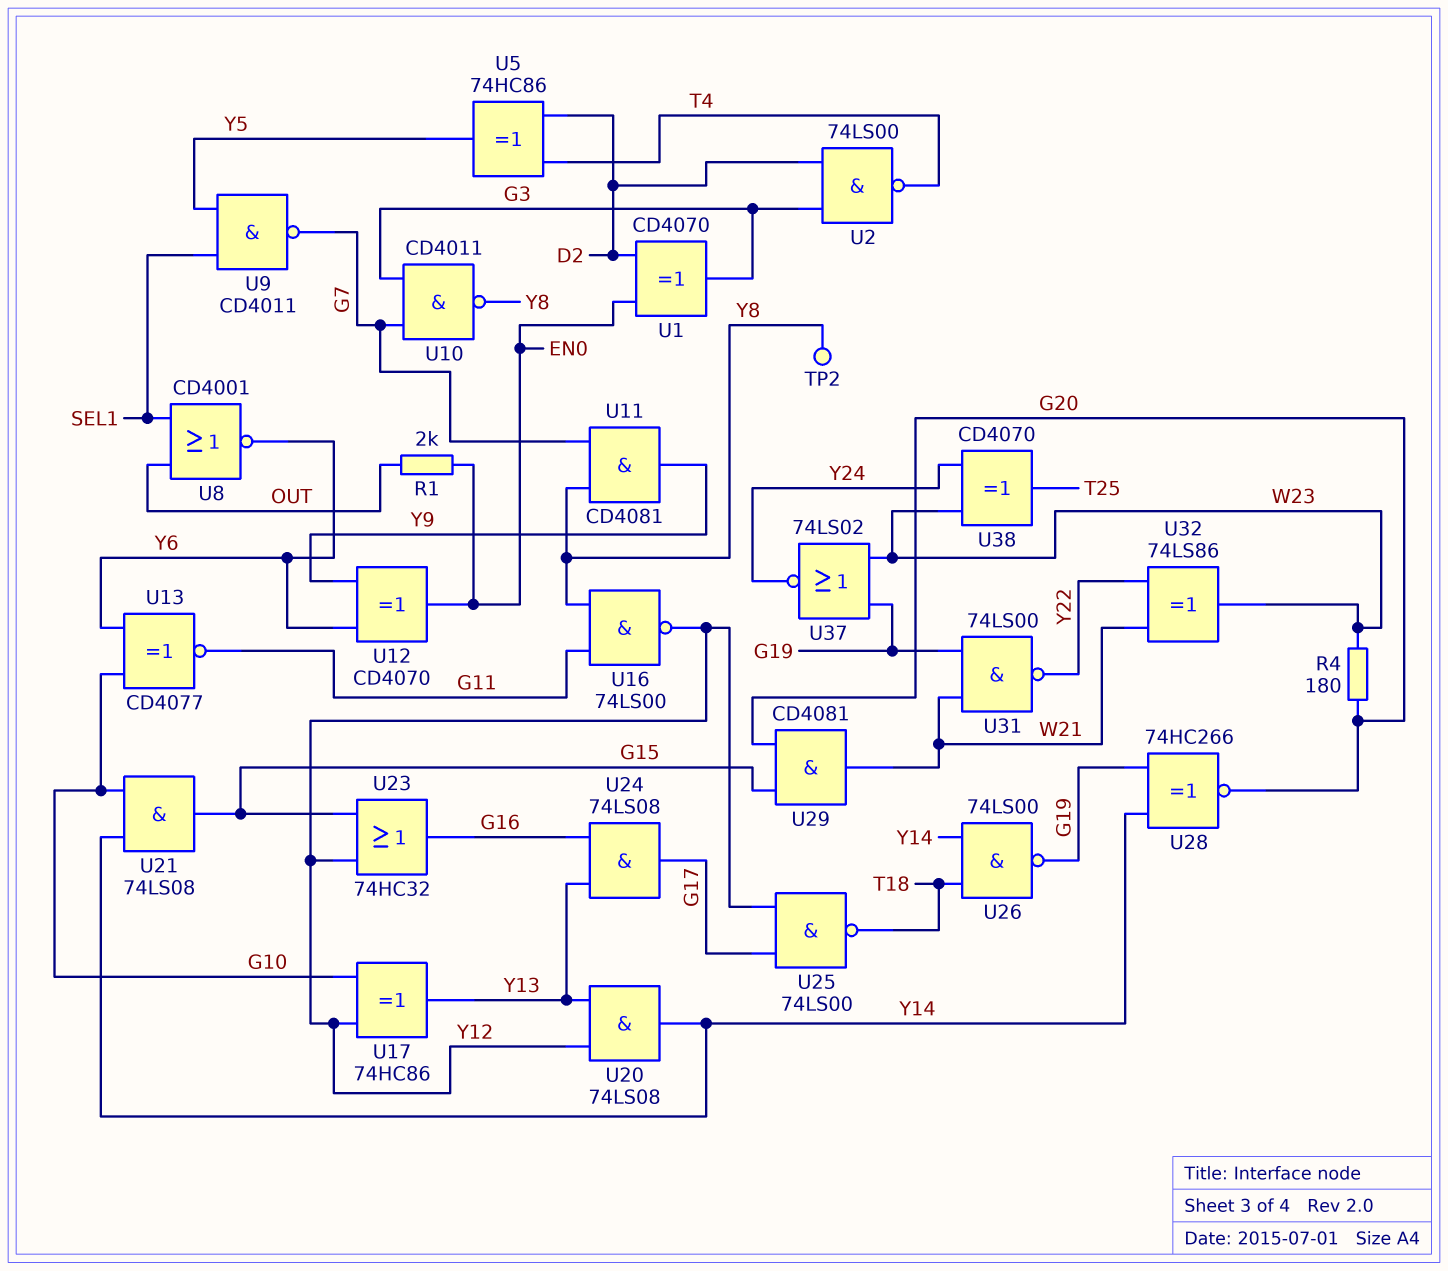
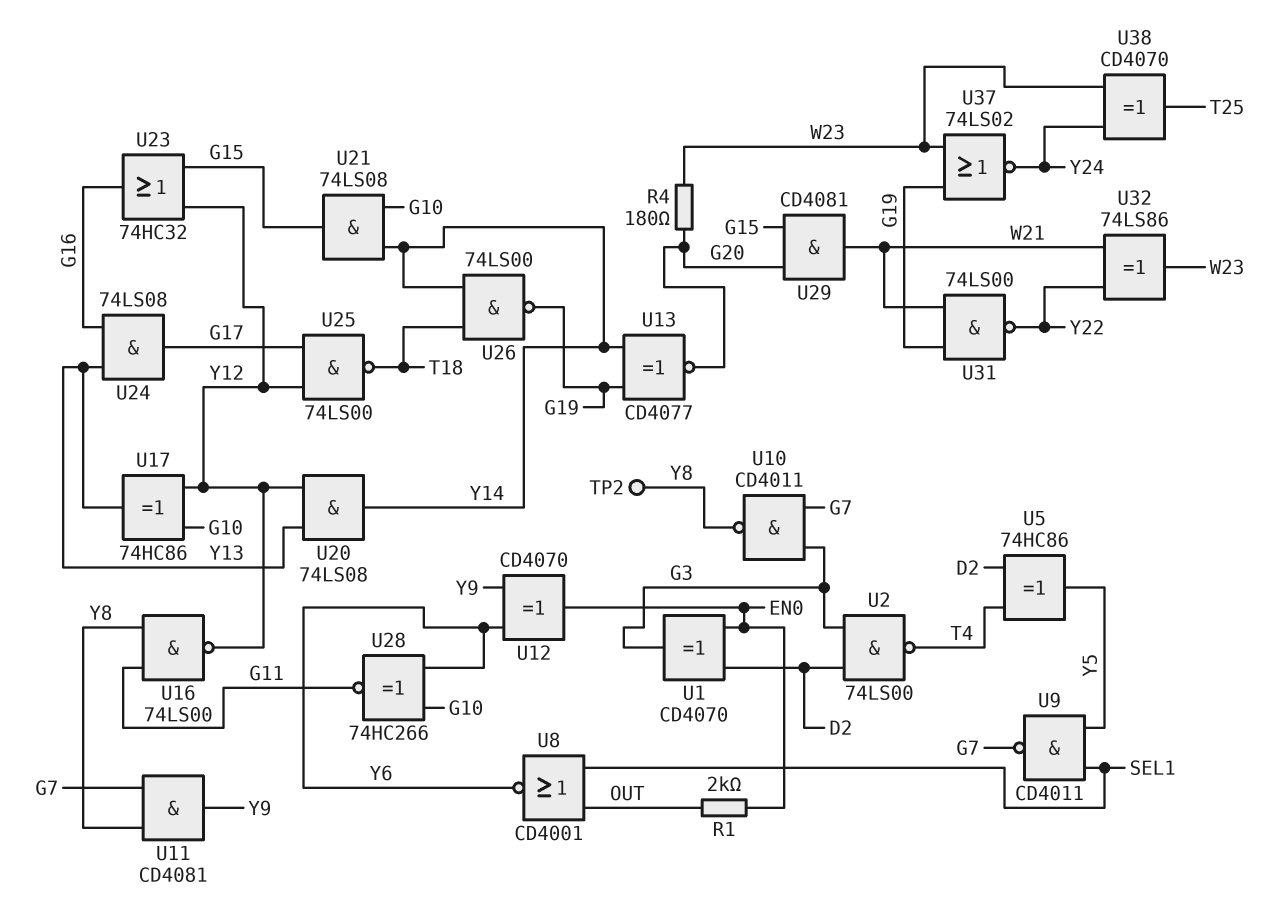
U13: XNOR CD4077 (in G10, in Y6, out G11) -> XNOR CD4077 (in G19, in Y14, out G20)
U28: XNOR 74HC266 (in G19, in Y14, out G20) -> XNOR 74HC266 (in G10, in Y6, out G11)

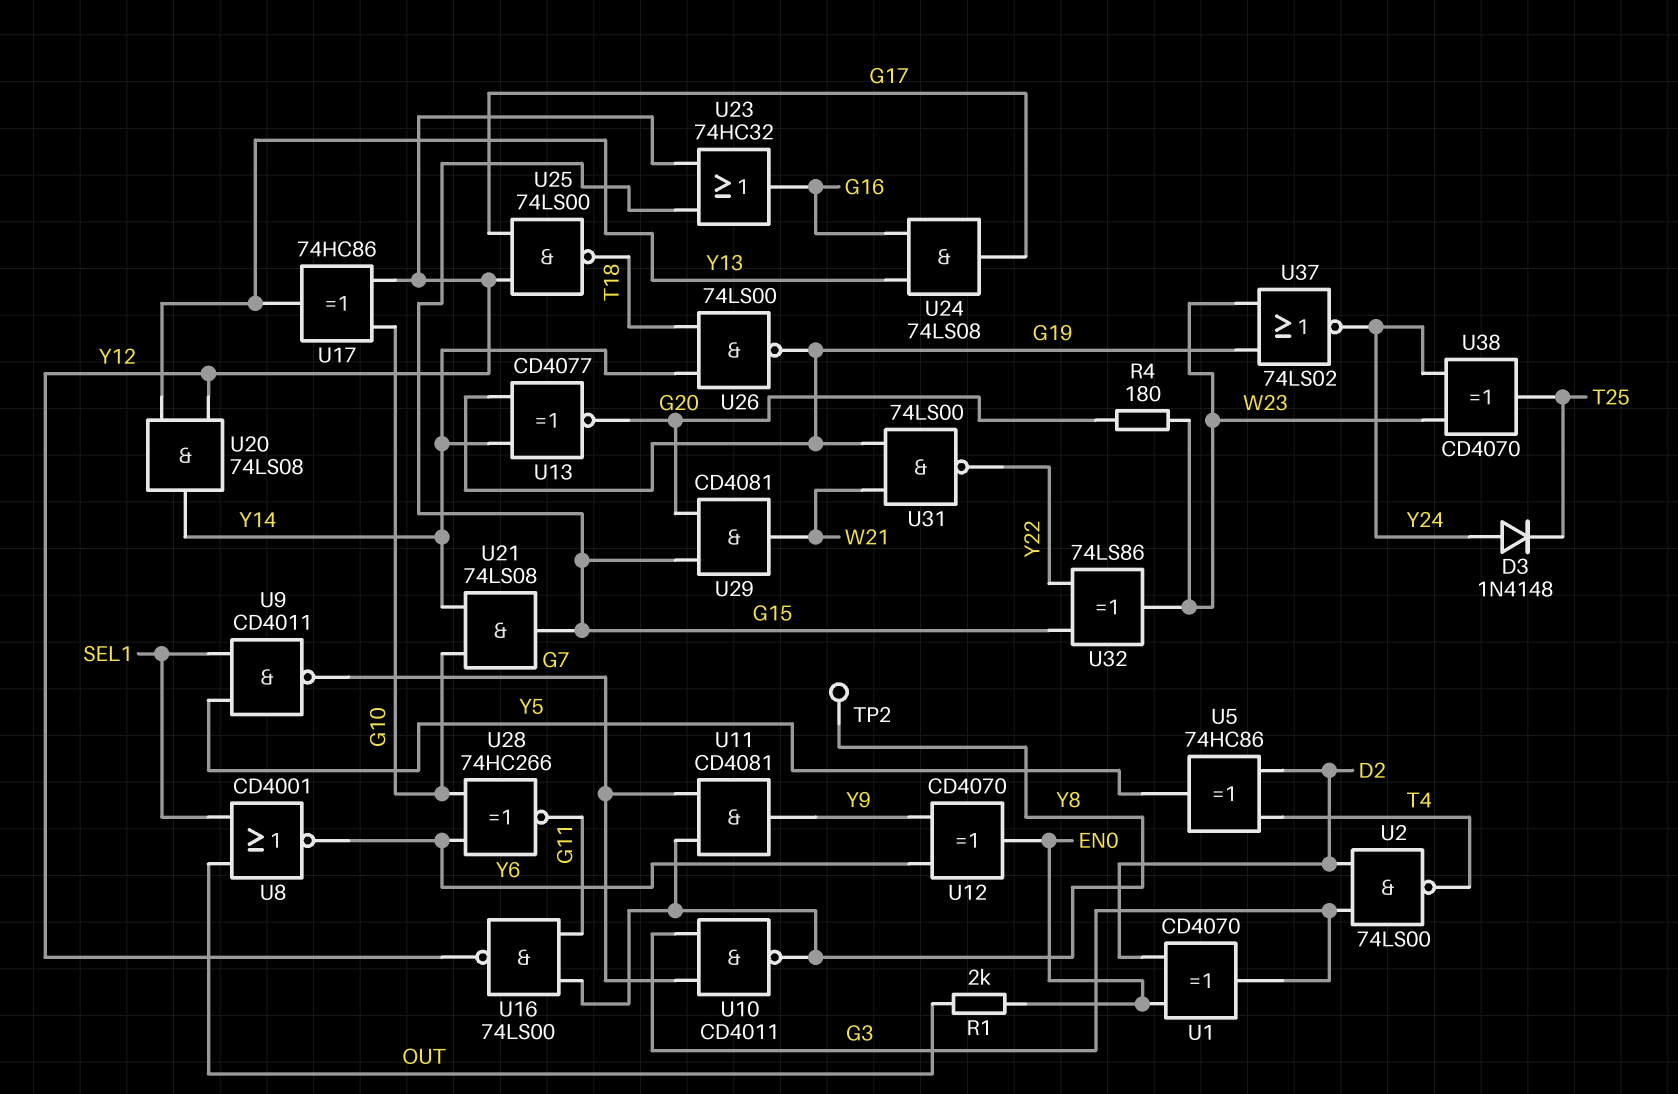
D3: none -> diode 1N4148 (A Y24, K T25)
U32: XOR 74LS86 (in W21, in Y22, out W23) -> XOR 74LS86 (in G15, in Y22, out W23)

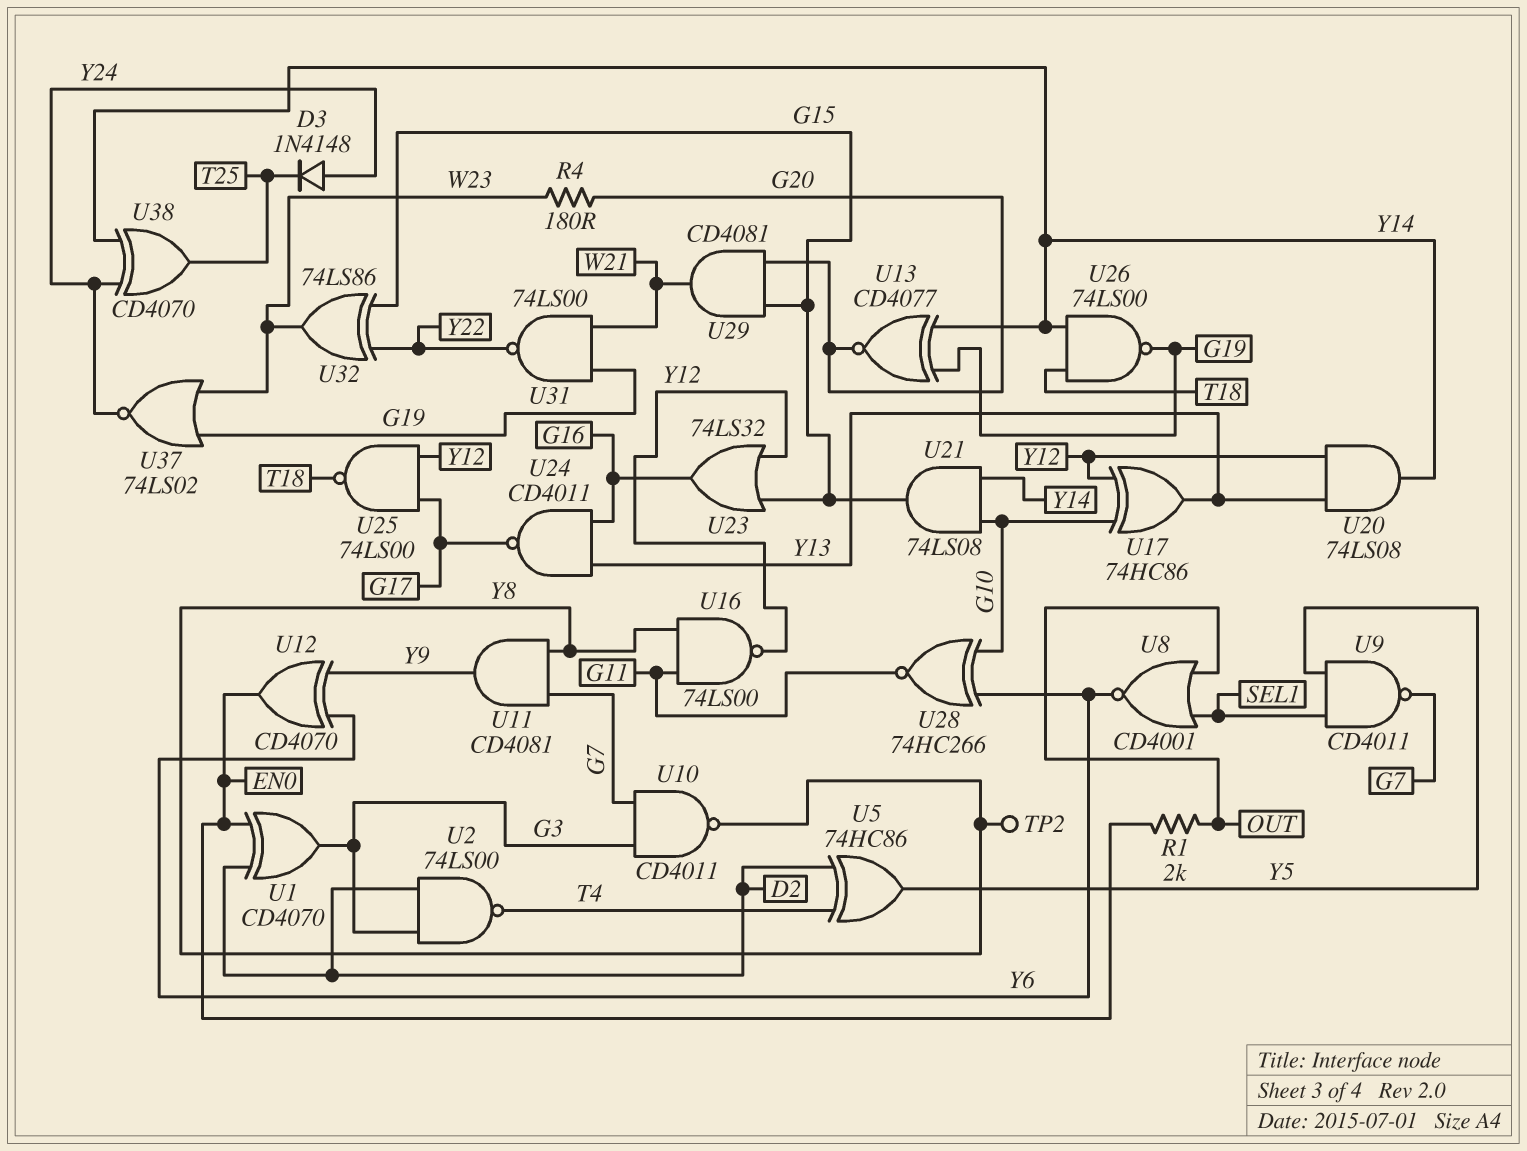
U23: OR 74HC32 (in G15, in Y12, out G16) -> OR 74LS32 (in G15, in Y12, out G16)
U24: AND 74LS08 (in G16, in Y13, out G17) -> NAND CD4011 (in G16, in Y13, out G17)
U38: XOR CD4070 (in W23, in Y24, out T25) -> XOR CD4070 (in Y14, in Y24, out T25)

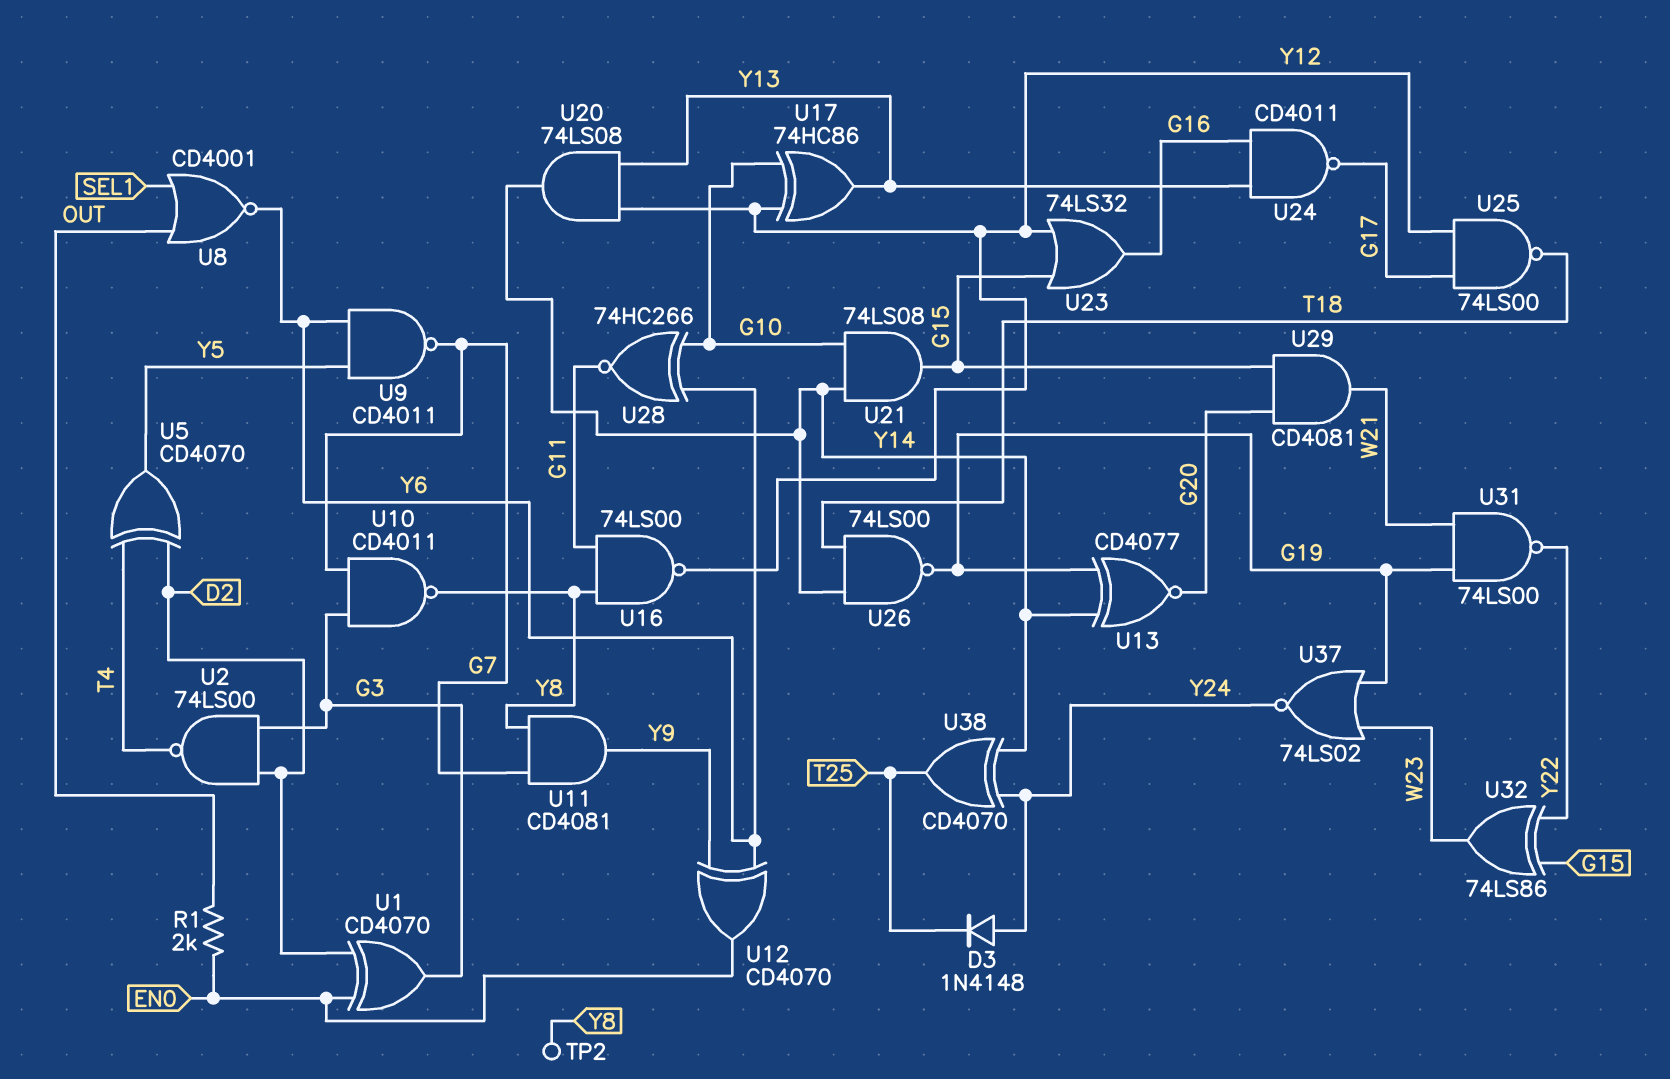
R4: 180 (G20, W23) -> none
U5: XOR 74HC86 (in D2, in T4, out Y5) -> XOR CD4070 (in D2, in T4, out Y5)
U9: NAND CD4011 (in SEL1, in Y5, out G7) -> NAND CD4011 (in Y5, in Y6, out G7)

